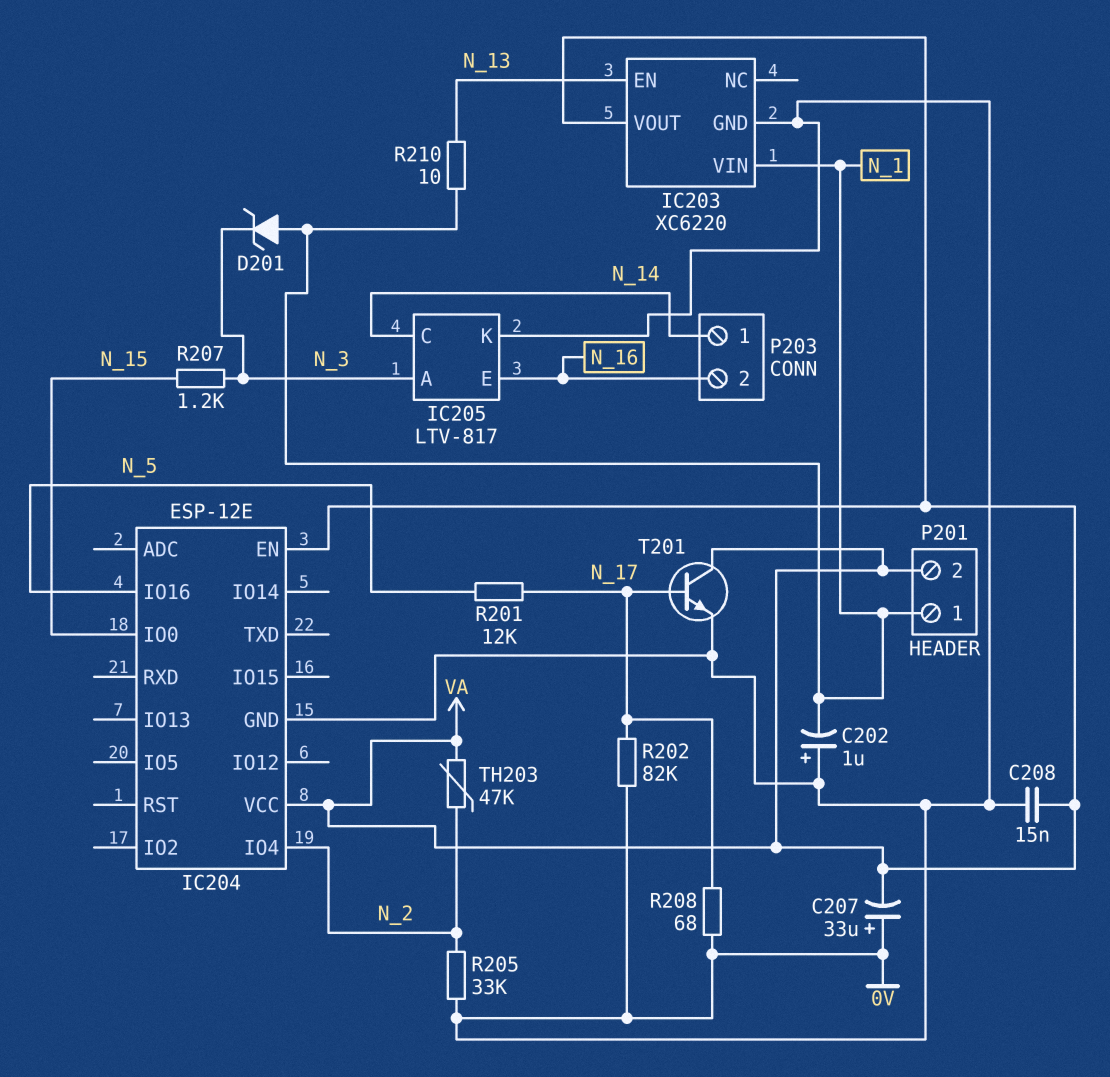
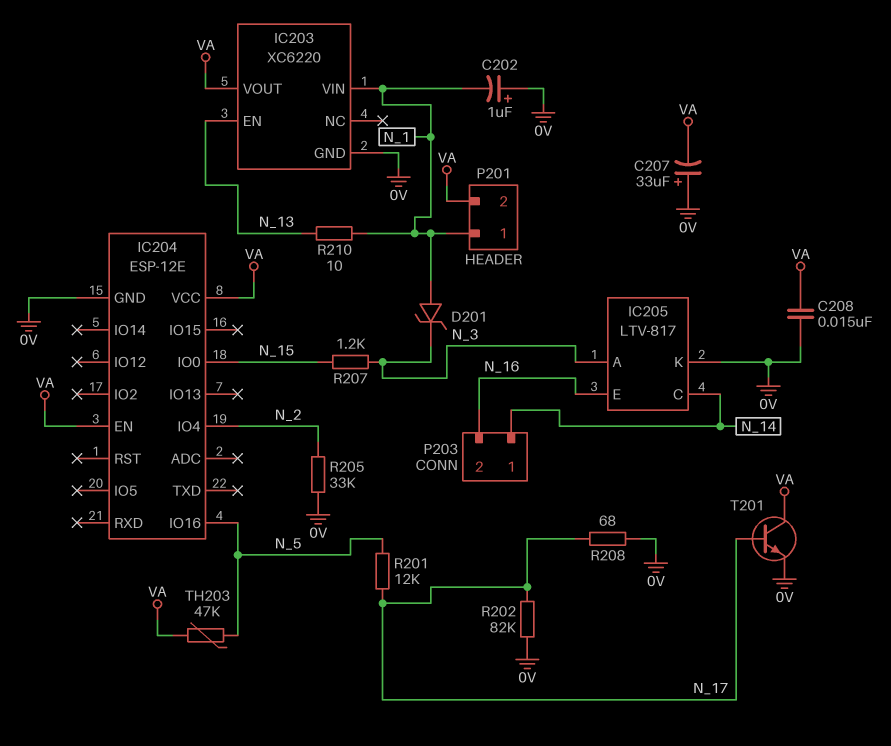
TH203: 47k (N_2, VA) -> 47k (N_5, VA)

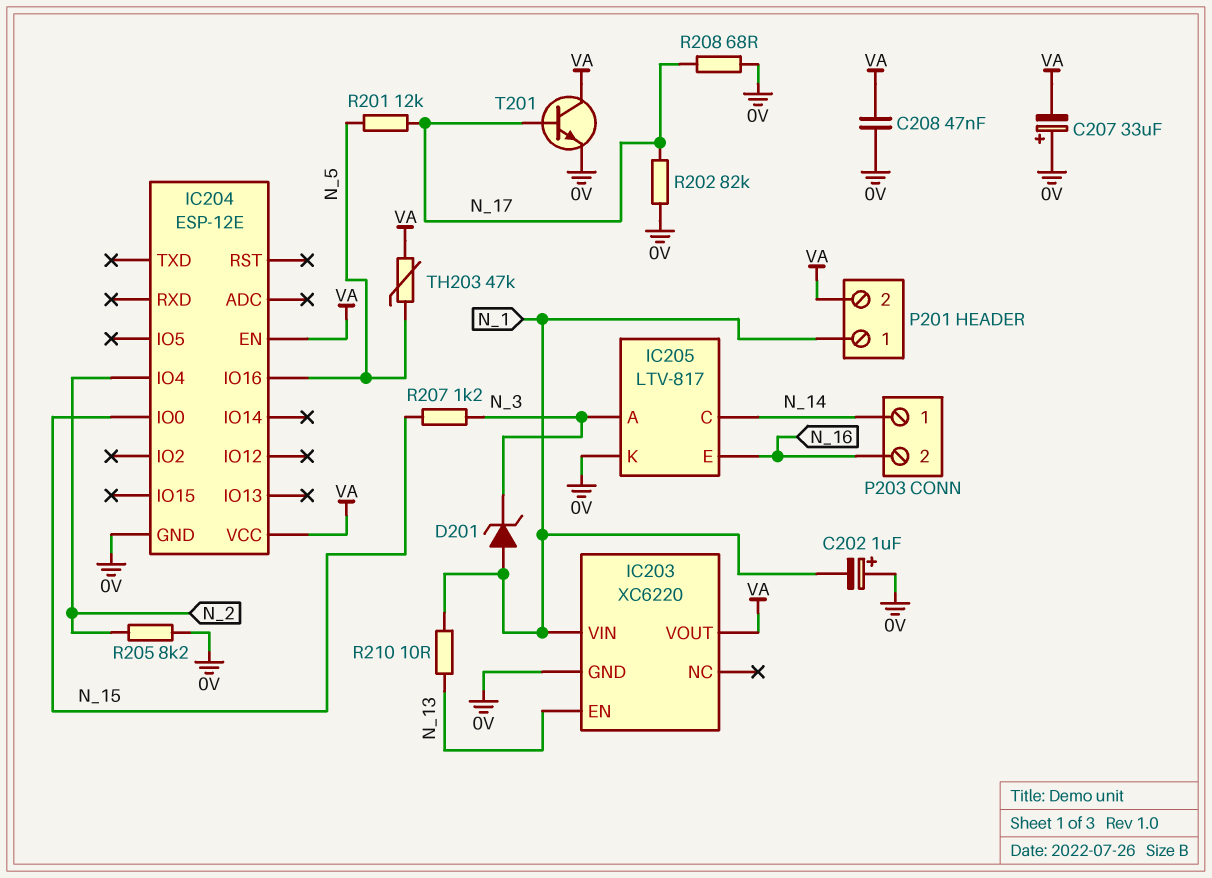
C208: 15nF (0V, VA) -> 47nF (0V, VA)
R205: 33k (0V, N_2) -> 8.2k (0V, N_2)

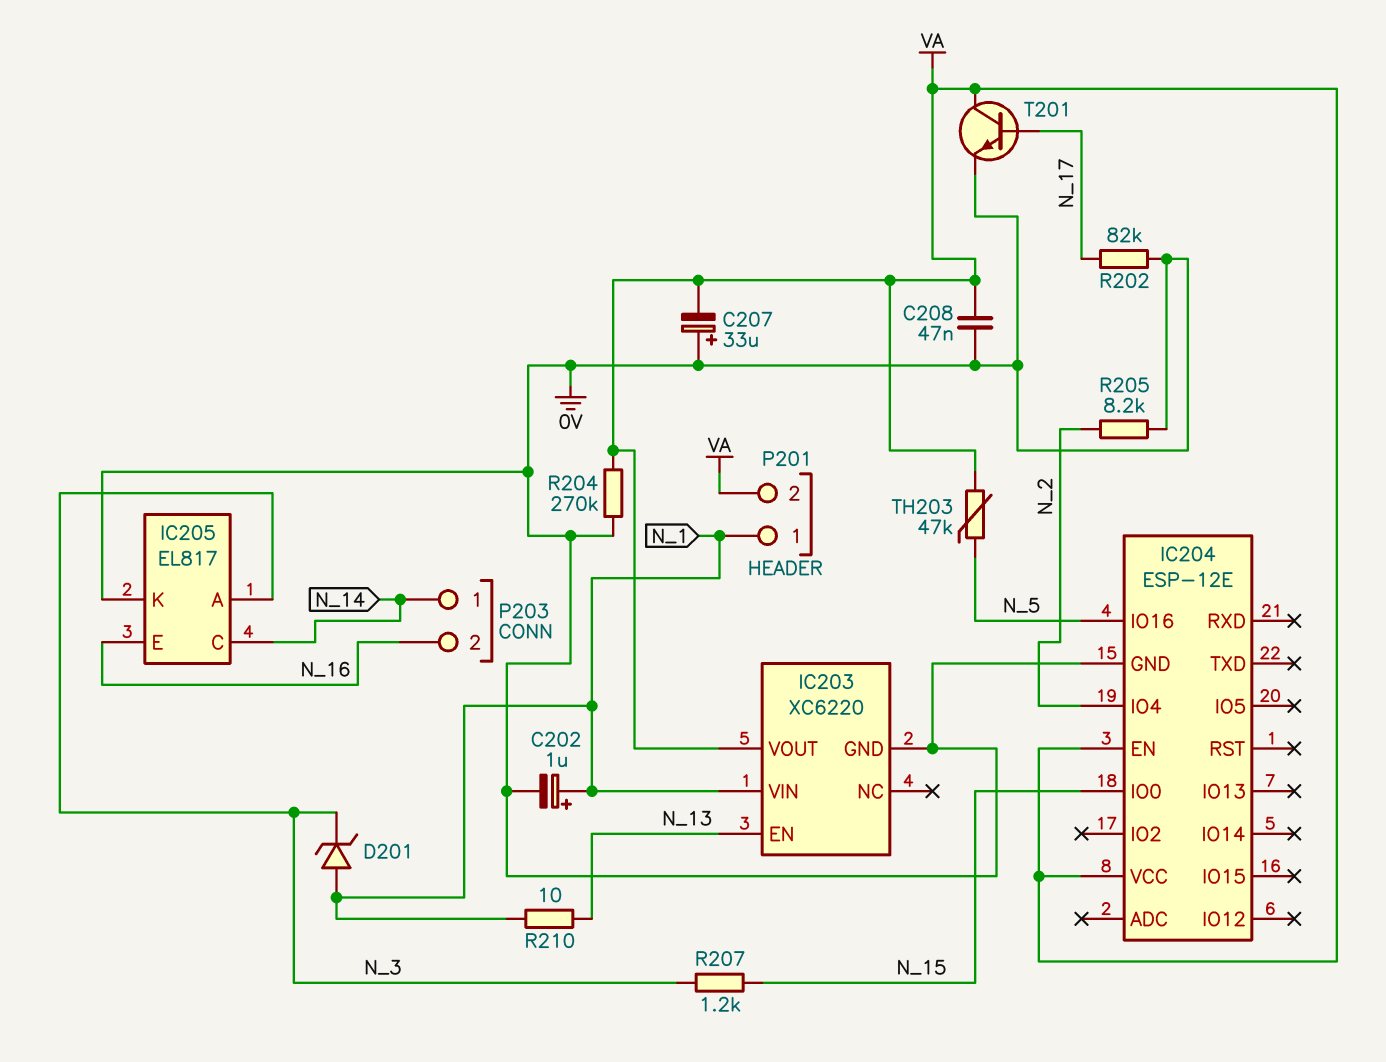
C202: 1uF (plus 0V, minus N_1) -> 1uF (plus N_1, minus 0V)
IC205: LTV-817 -> EL817
R201: 12k (N_5, N_17) -> none
R204: none -> 270k (0V, VA)
R208: 68 (0V, N_17) -> none

